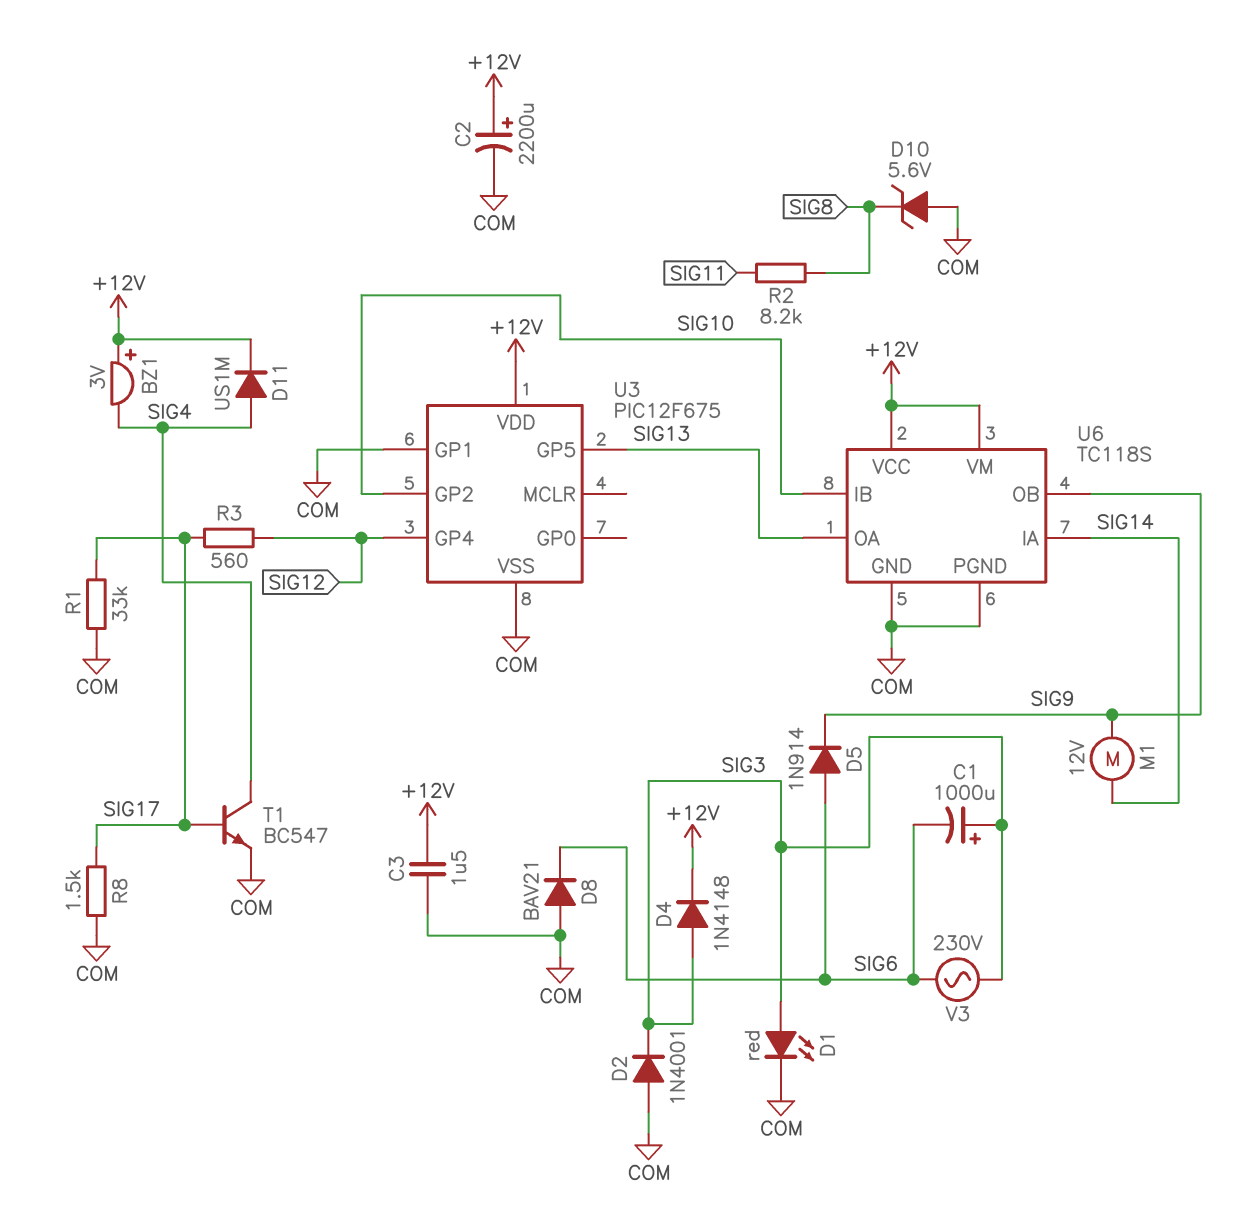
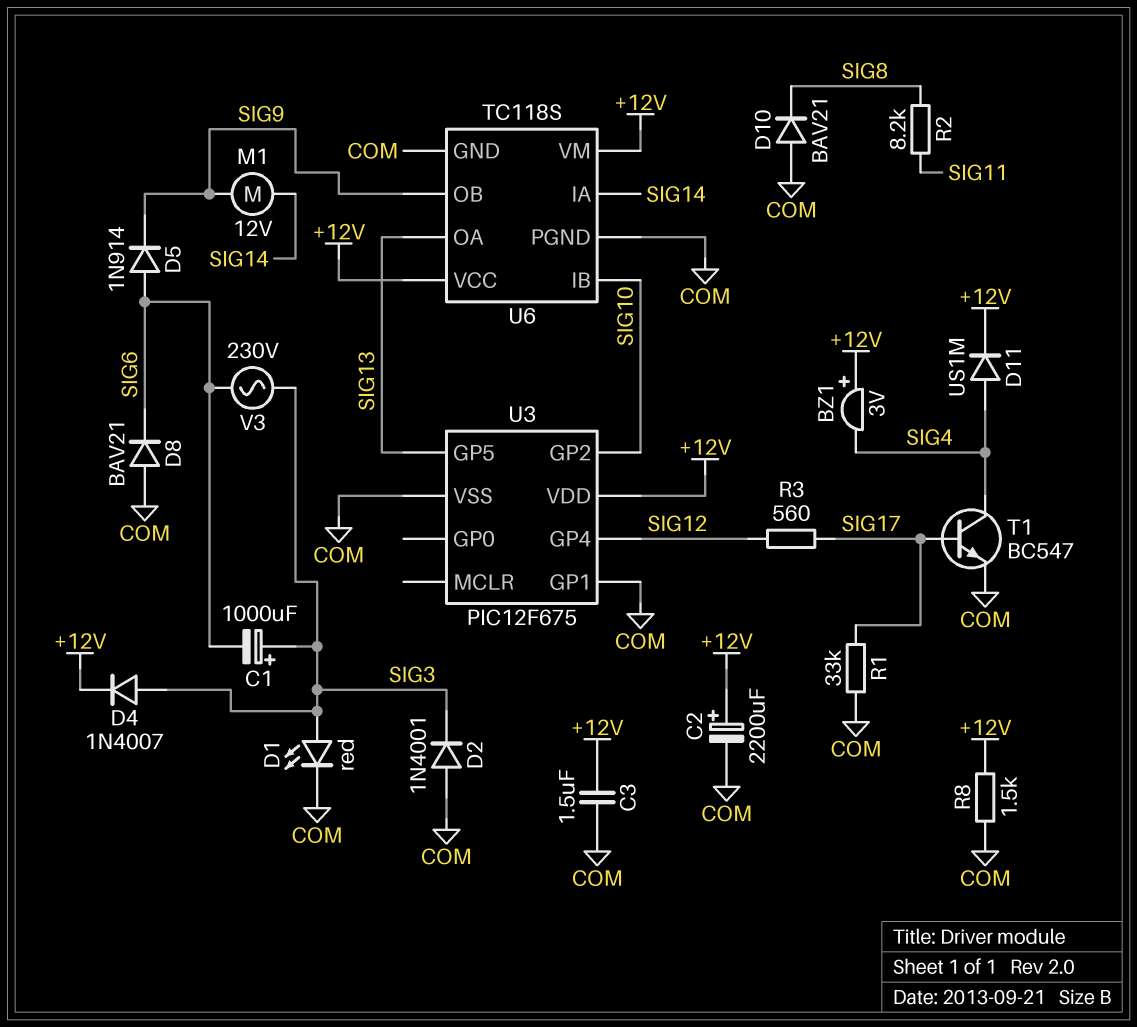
D4: diode 1N4148 (A SIG3, K +12V) -> diode 1N4007 (A SIG3, K +12V)
D10: zener 5.6V (A COM, K SIG8) -> diode BAV21 (A COM, K SIG8)
R8: 1.5k (COM, SIG17) -> 1.5k (+12V, COM)

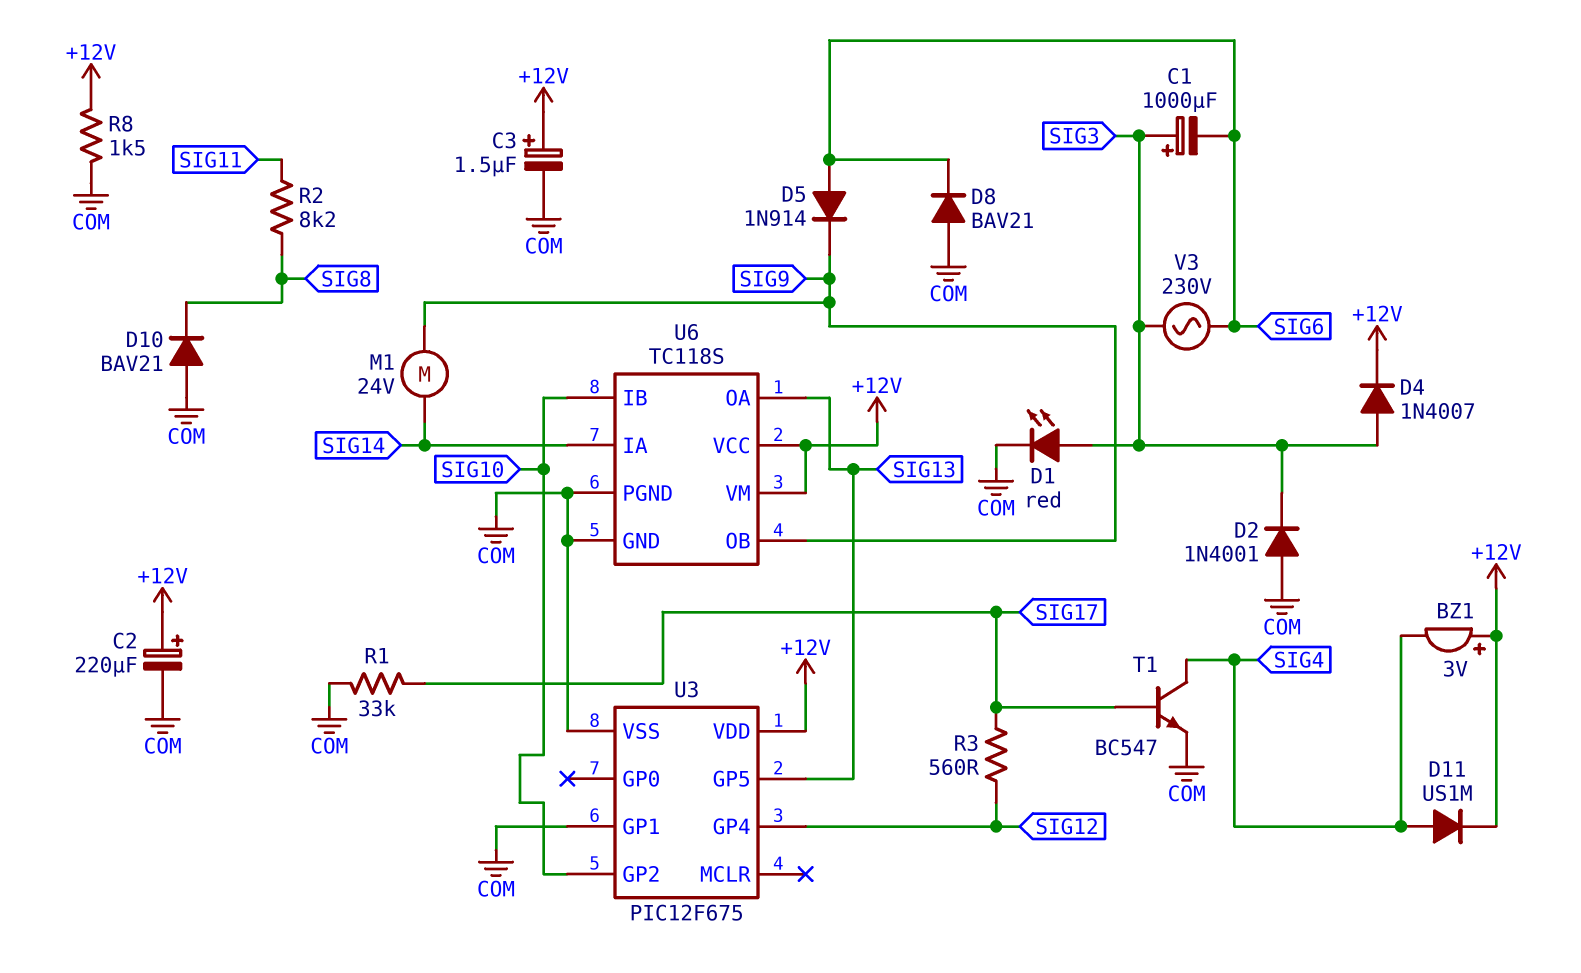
C2: 2200uF (plus +12V, minus COM) -> 220uF (plus +12V, minus COM)
C3: 1.5uF (+12V, COM) -> 1.5uF (plus +12V, minus COM)
M1: motor 12V (SIG9, SIG14) -> motor 24V (SIG9, SIG14)

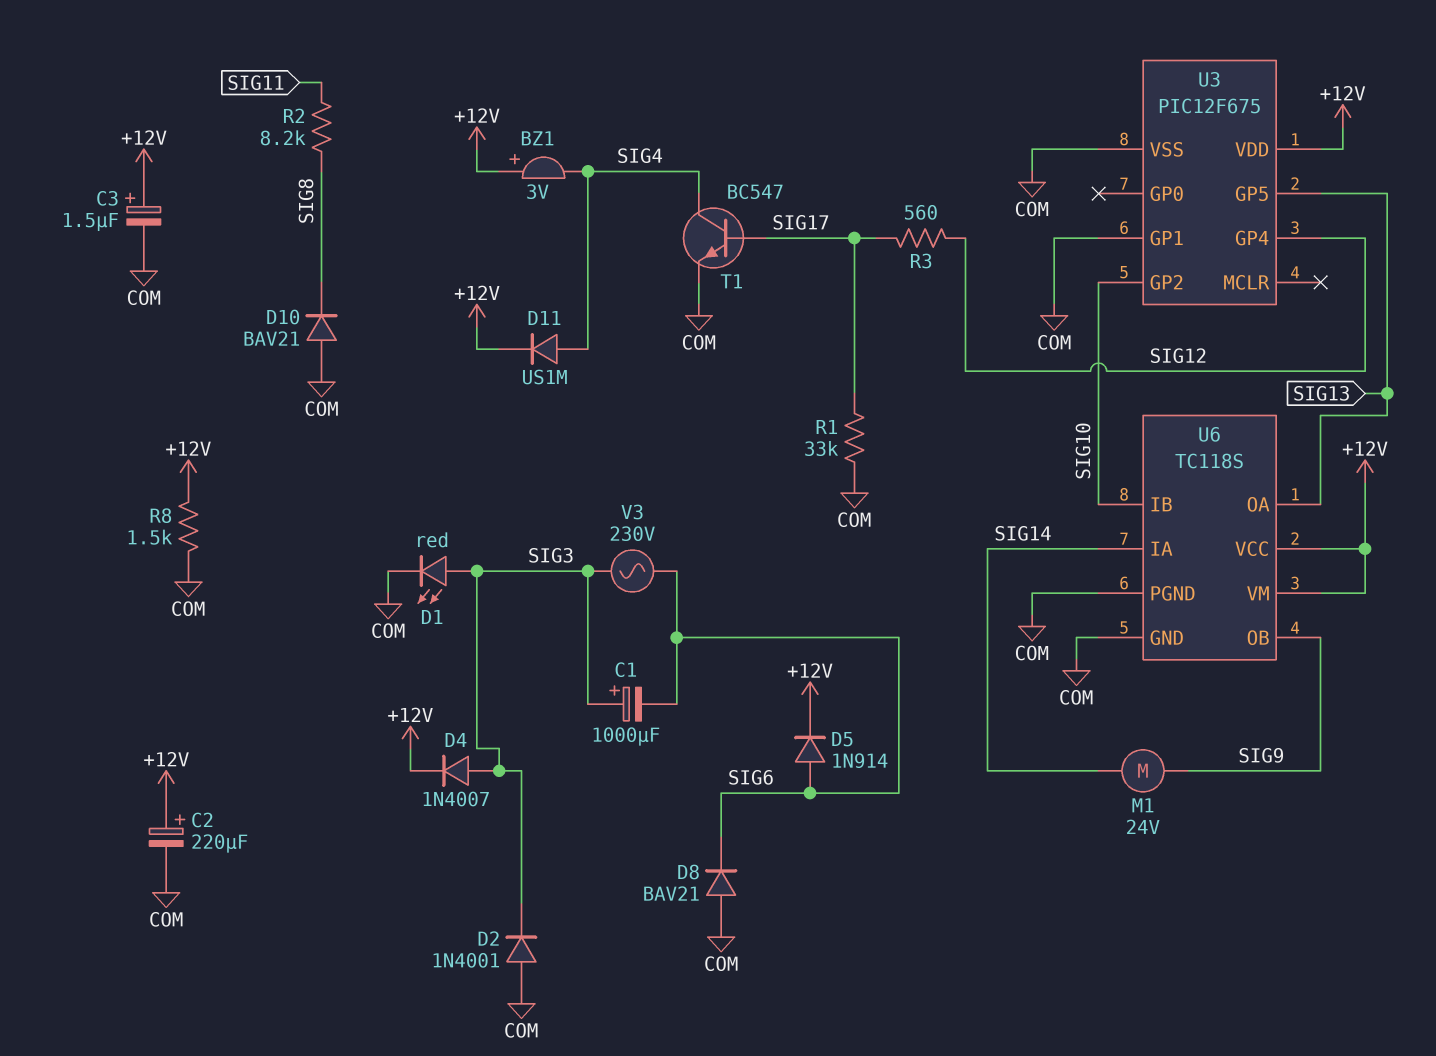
D5: diode 1N914 (A SIG6, K SIG9) -> diode 1N914 (A SIG6, K +12V)

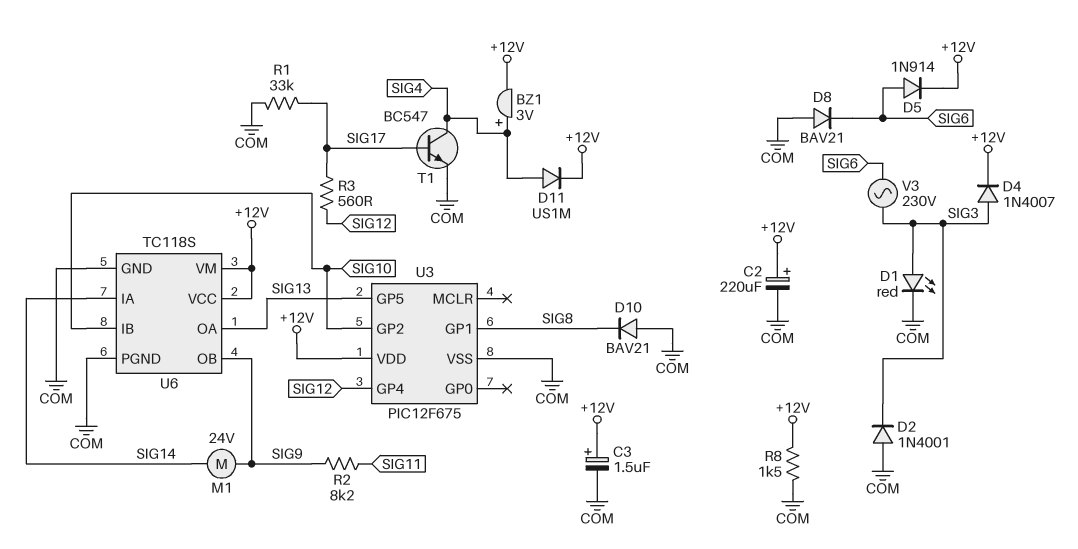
BZ1: buzzer 3V (plus +12V, minus SIG4) -> buzzer 3V (plus SIG4, minus +12V)
C1: 1000uF (plus SIG3, minus SIG6) -> none
R2: 8.2k (SIG8, SIG11) -> 8.2k (SIG9, SIG11)
U3 pin GP1: COM -> SIG8

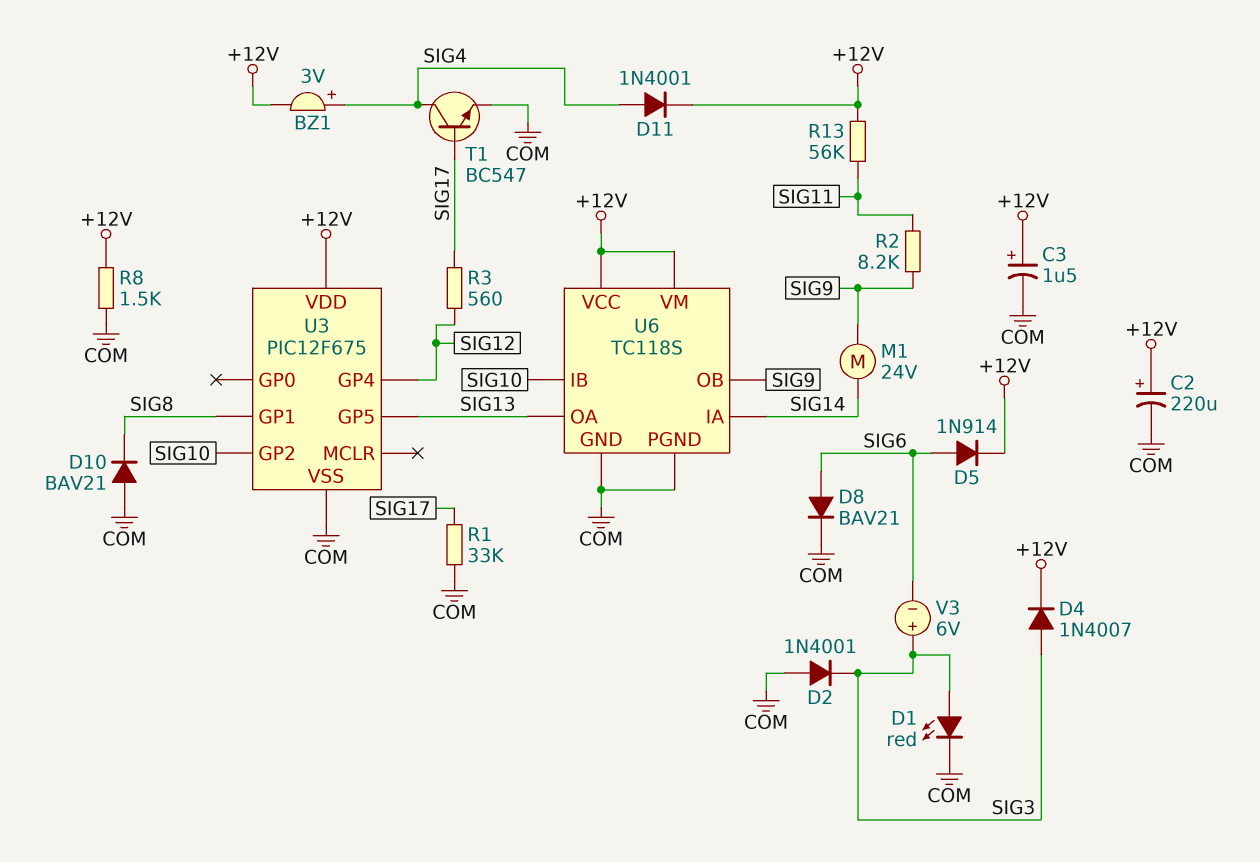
D8: diode BAV21 (A COM, K SIG6) -> diode BAV21 (A SIG6, K COM)
D11: diode US1M (A SIG4, K +12V) -> diode 1N4001 (A SIG4, K +12V)
R13: none -> 56k (+12V, SIG11)
V3: AC 230V (SIG3, SIG6) -> 6V (plus SIG3, minus SIG6)

